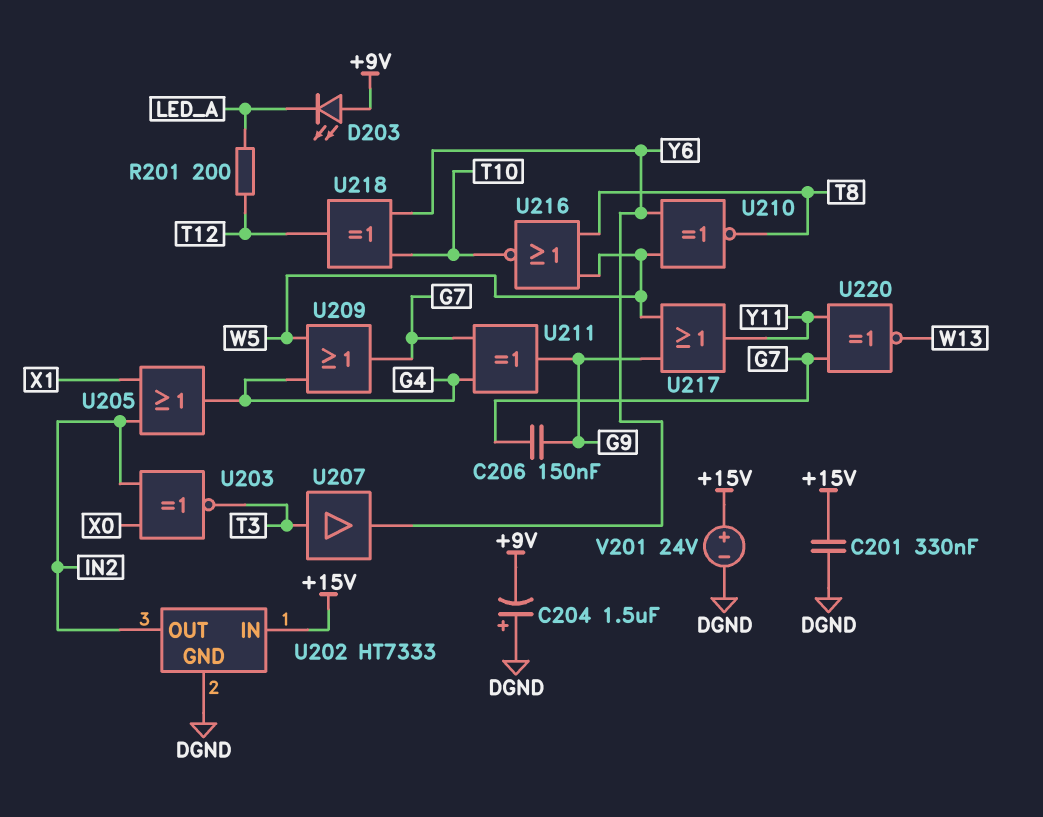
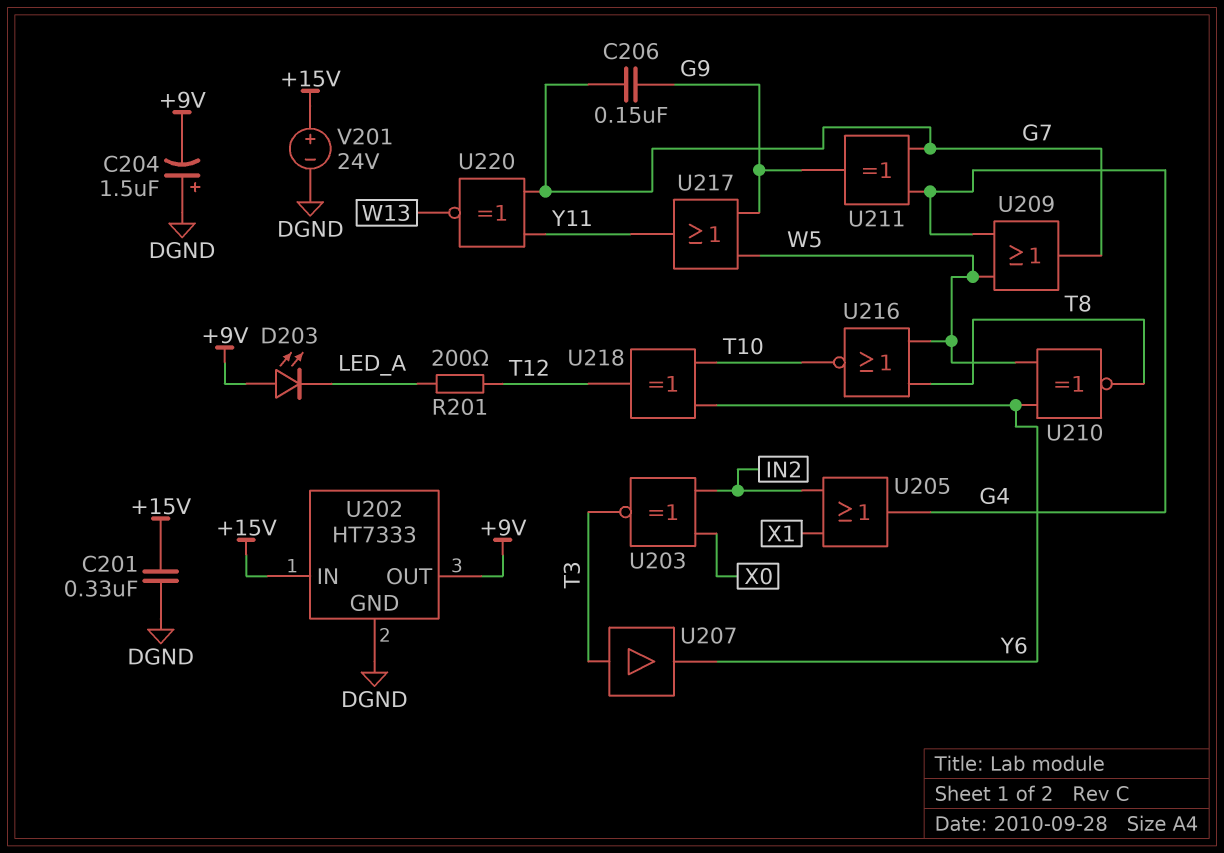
U202 pin OUT: IN2 -> +9V

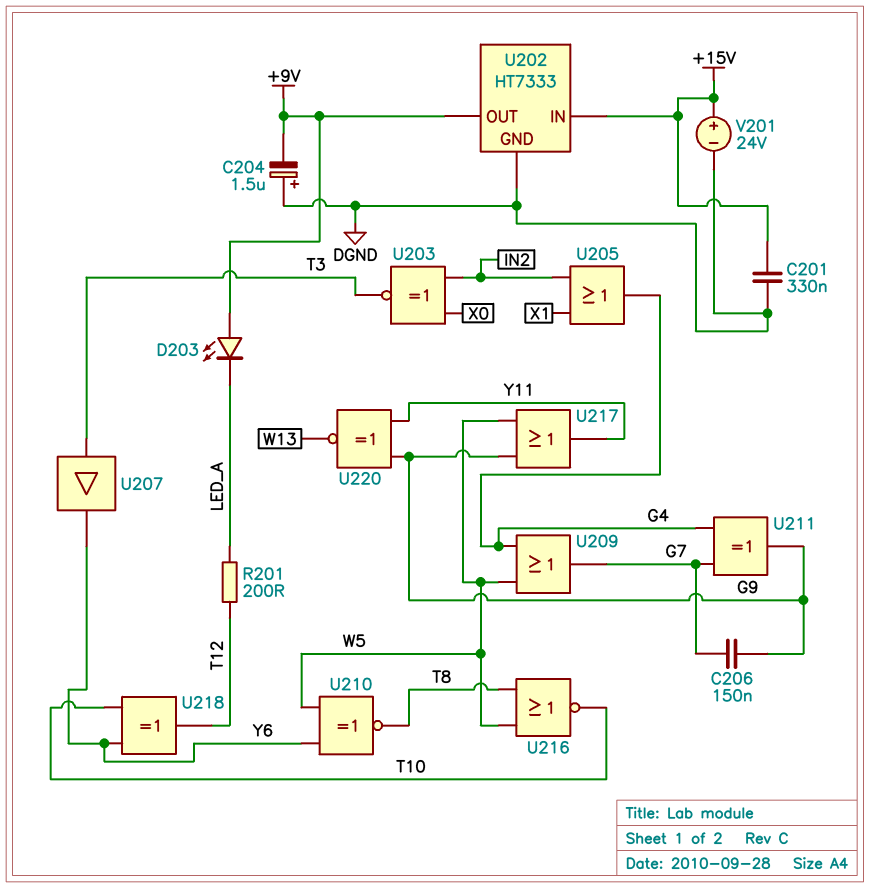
U220: XNOR (in G7, in Y11, out W13) -> XNOR (in G9, in Y11, out W13)

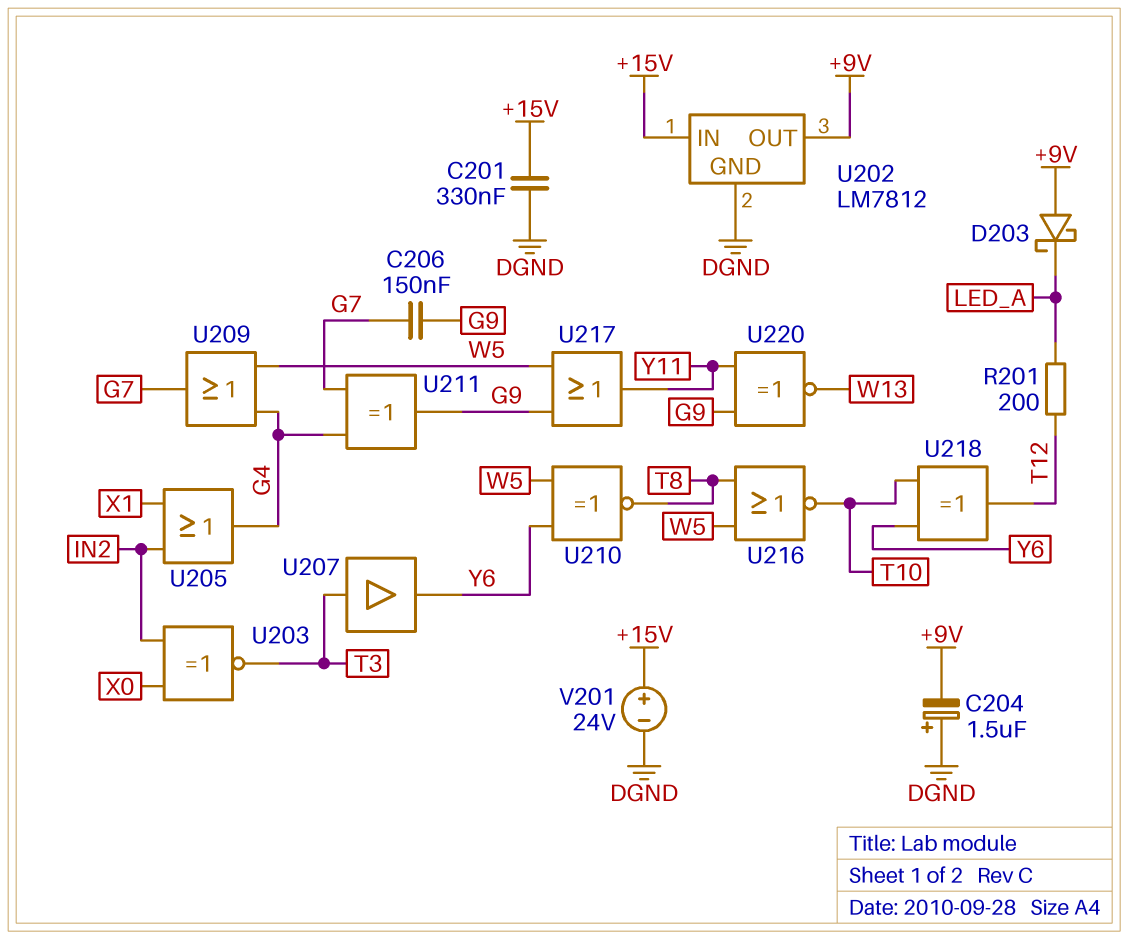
D203: LED (A +9V, K LED_A) -> schottky (A +9V, K LED_A)
U202: HT7333 -> LM7812

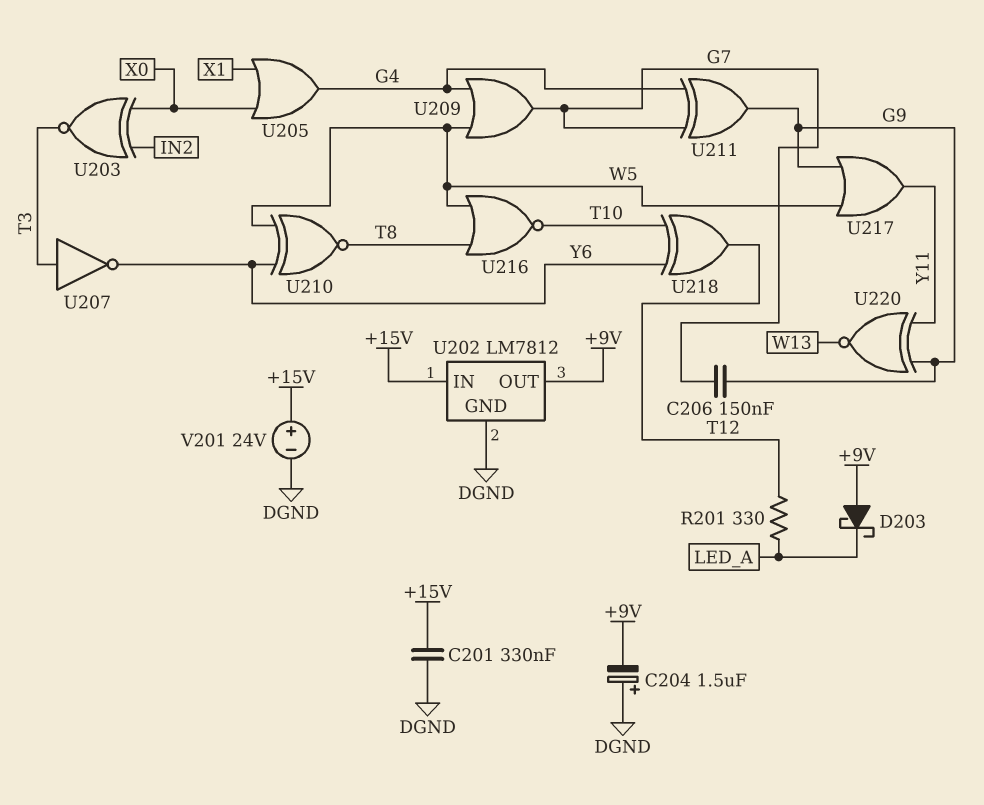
R201: 200 (LED_A, T12) -> 330 (LED_A, T12)
U205: OR (in IN2, in X1, out G4) -> OR (in X0, in X1, out G4)
U207: buffer (in T3, out Y6) -> NOT (in T3, out Y6)

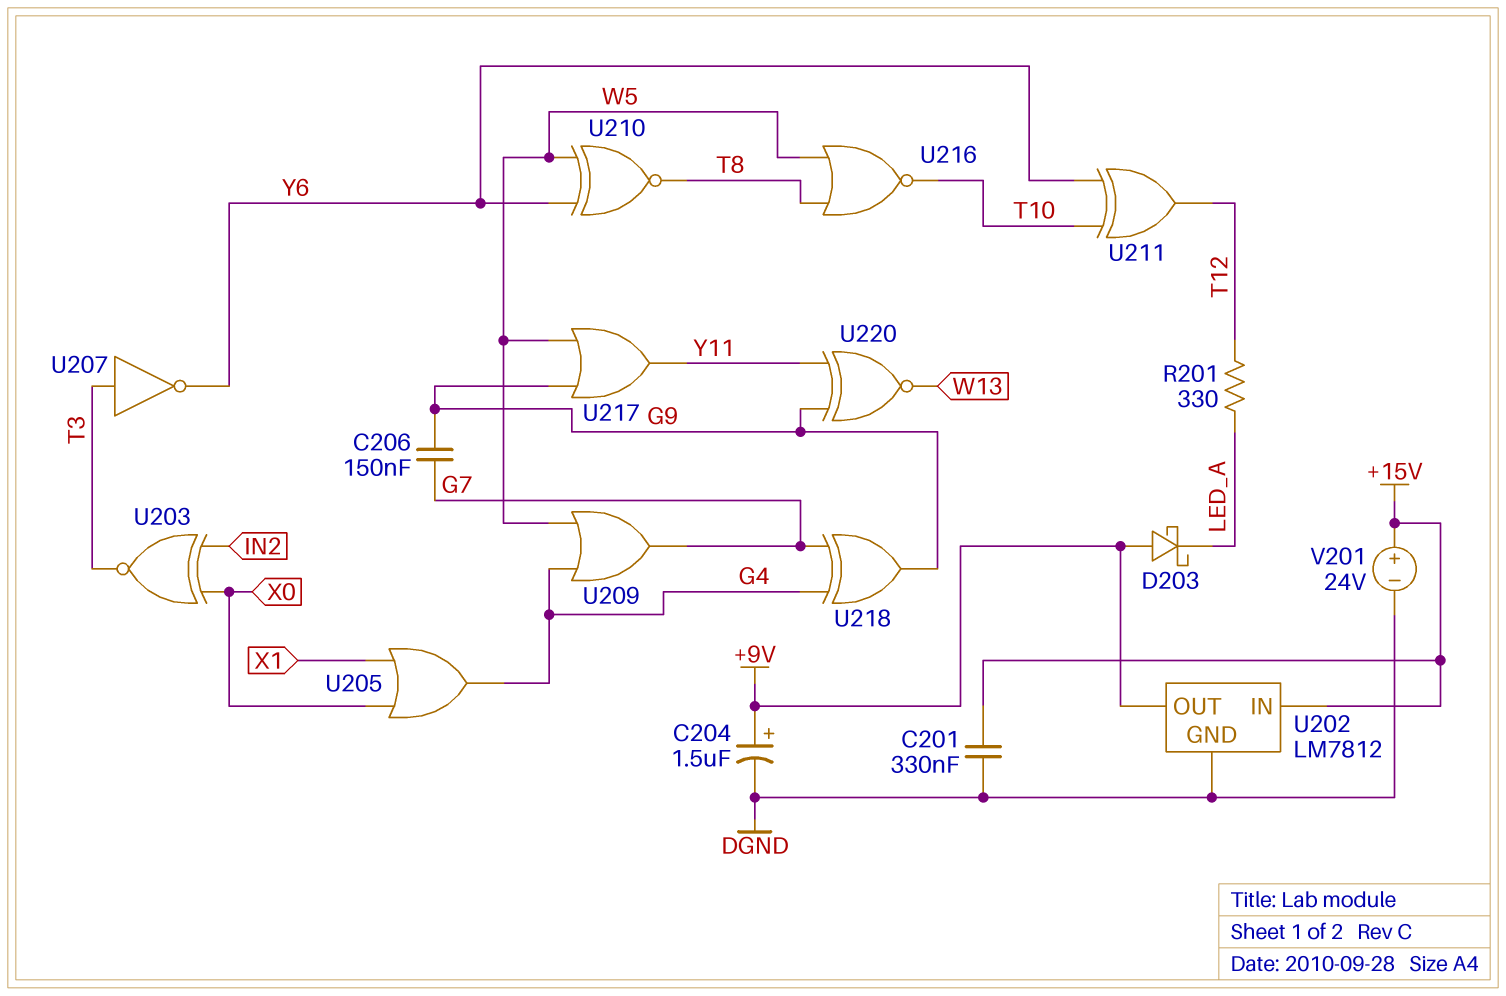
C204: 1.5uF (plus DGND, minus +9V) -> 1.5uF (plus +9V, minus DGND)
U211: XOR (in G4, in G7, out G9) -> XOR (in T10, in Y6, out T12)
U218: XOR (in T10, in Y6, out T12) -> XOR (in G4, in G7, out G9)

